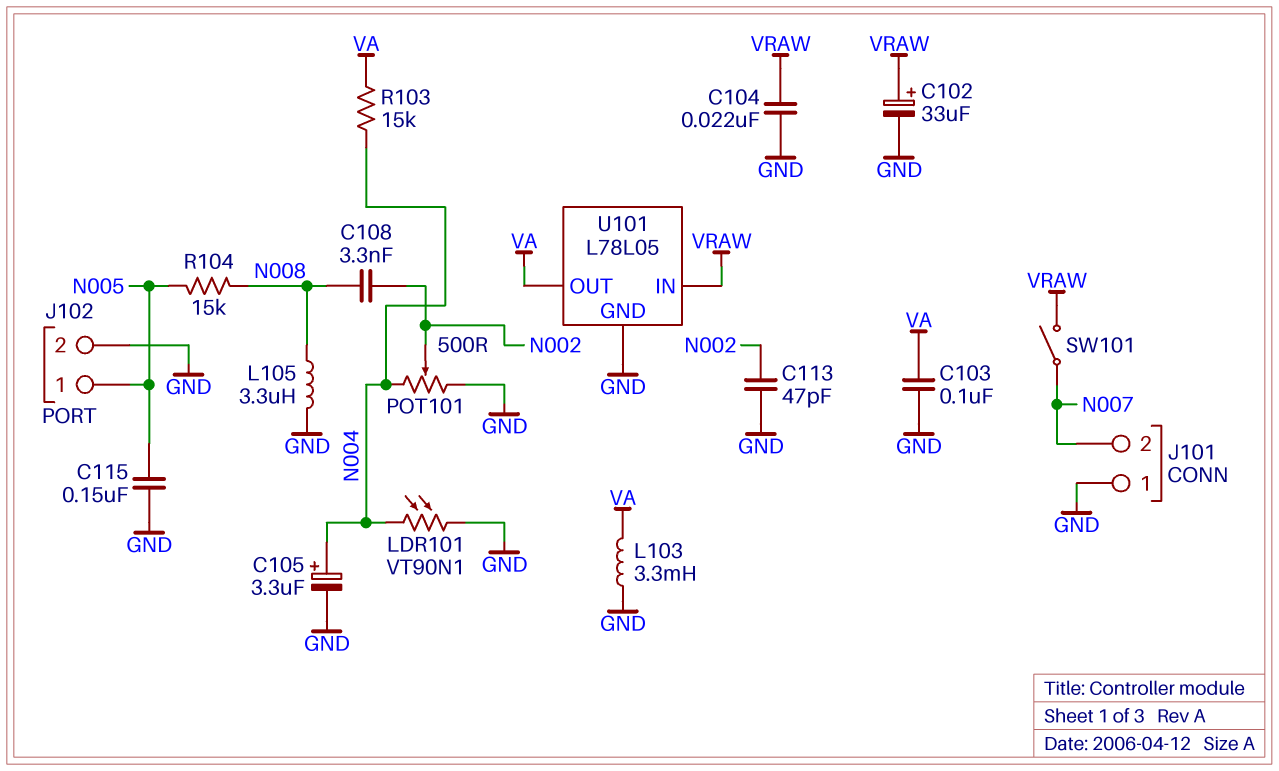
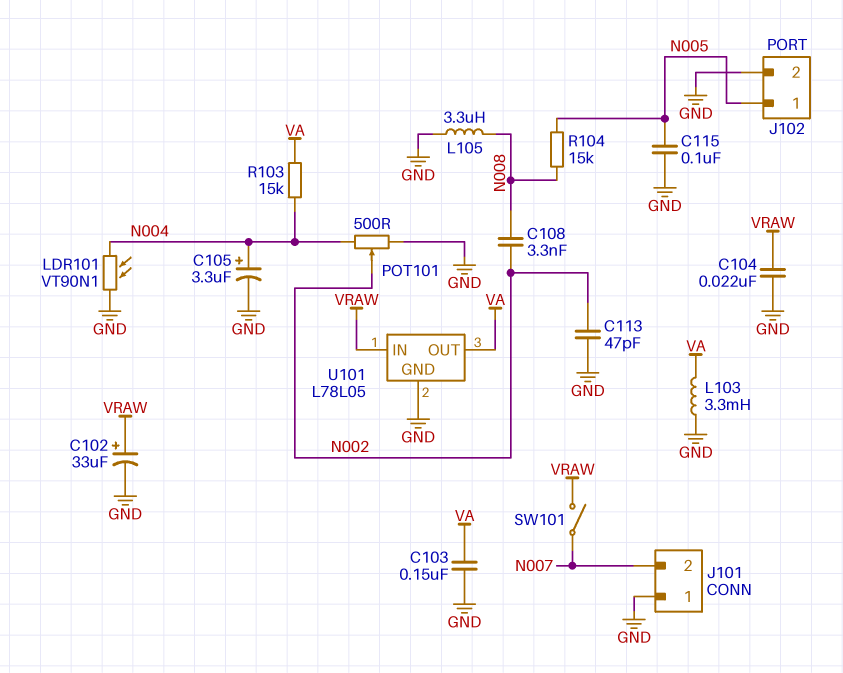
C103: 100nF (GND, VA) -> 150nF (GND, VA)
C115: 150nF (GND, N005) -> 100nF (GND, N005)

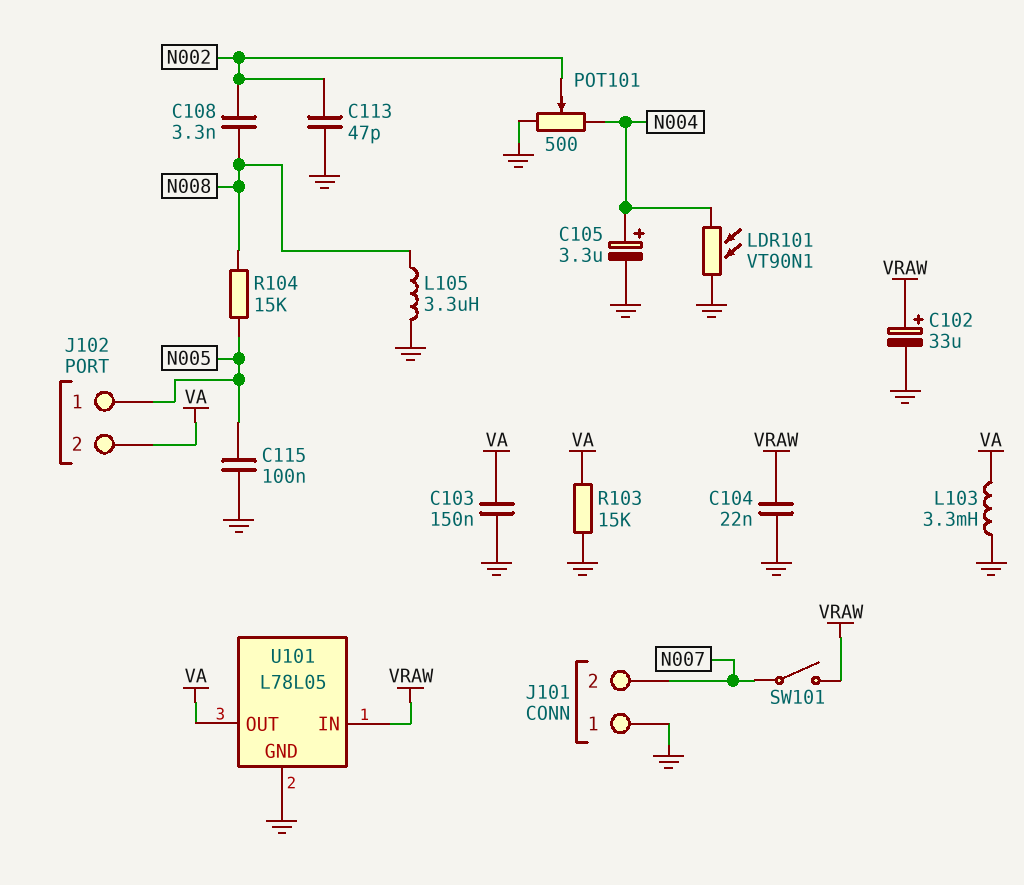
J102 pin 2: GND -> VA
R103: 15k (N004, VA) -> 15k (GND, VA)

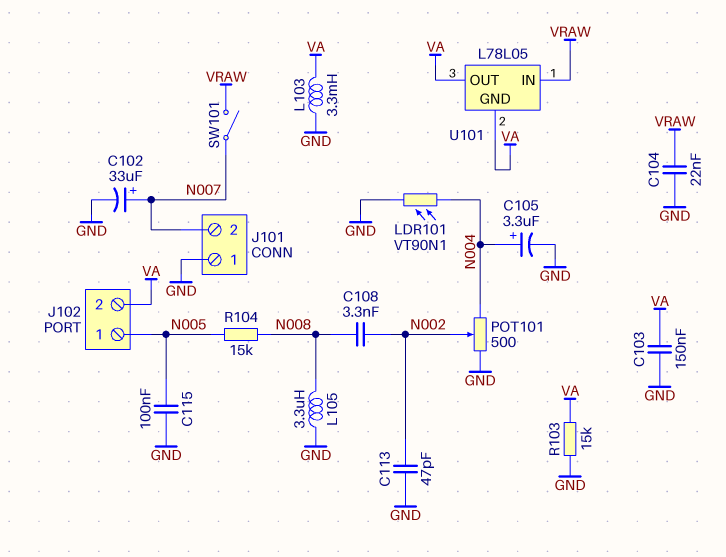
C102: 33uF (plus VRAW, minus GND) -> 33uF (plus N007, minus GND)
U101 pin GND: GND -> VA

